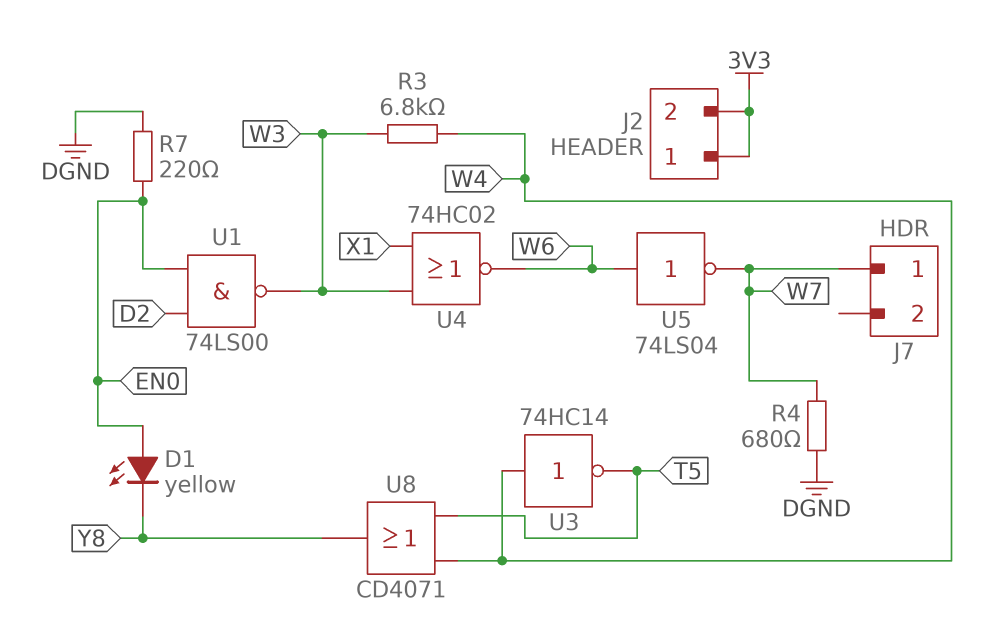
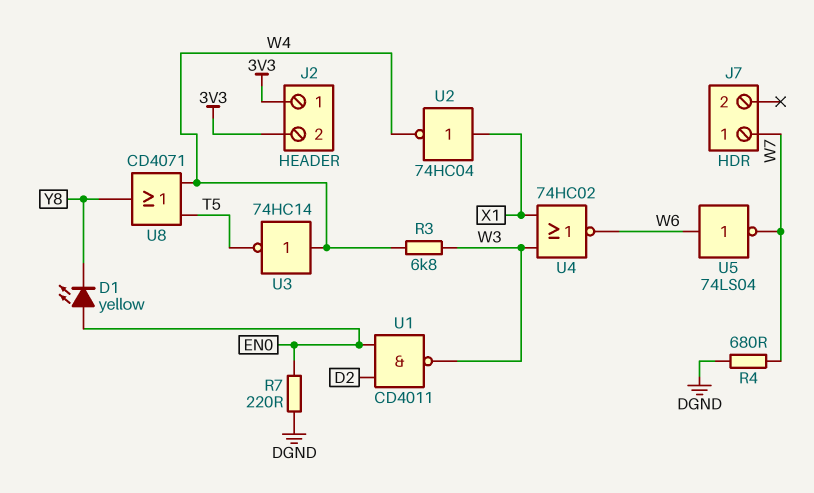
U1: NAND 74LS00 (in D2, in EN0, out W3) -> NAND CD4011 (in D2, in EN0, out W3)
U2: none -> NOT 74HC04 (in X1, out W4)

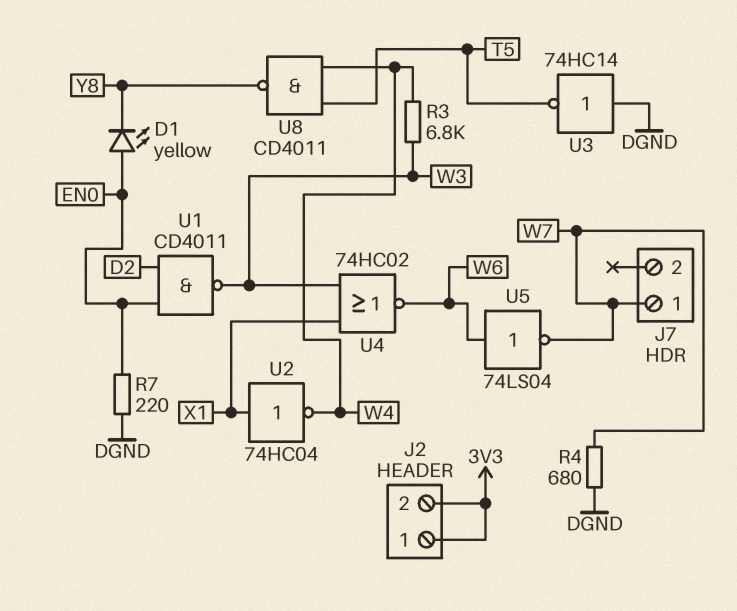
U3: NOT 74HC14 (in W4, out T5) -> NOT 74HC14 (in DGND, out T5)
U8: OR CD4071 (in T5, in W4, out Y8) -> NAND CD4011 (in T5, in W4, out Y8)

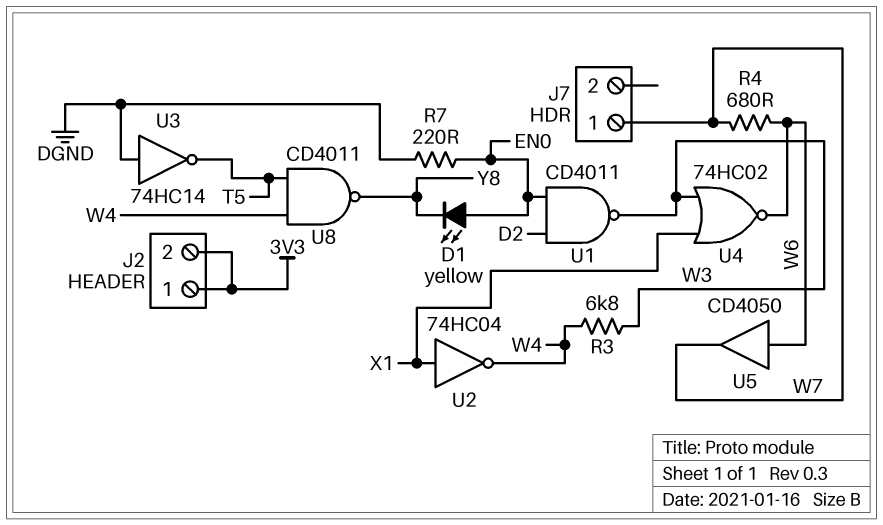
R4: 680 (DGND, W7) -> 680 (W6, W7)
U5: NOT 74LS04 (in W6, out W7) -> buffer CD4050 (in W6, out W7)

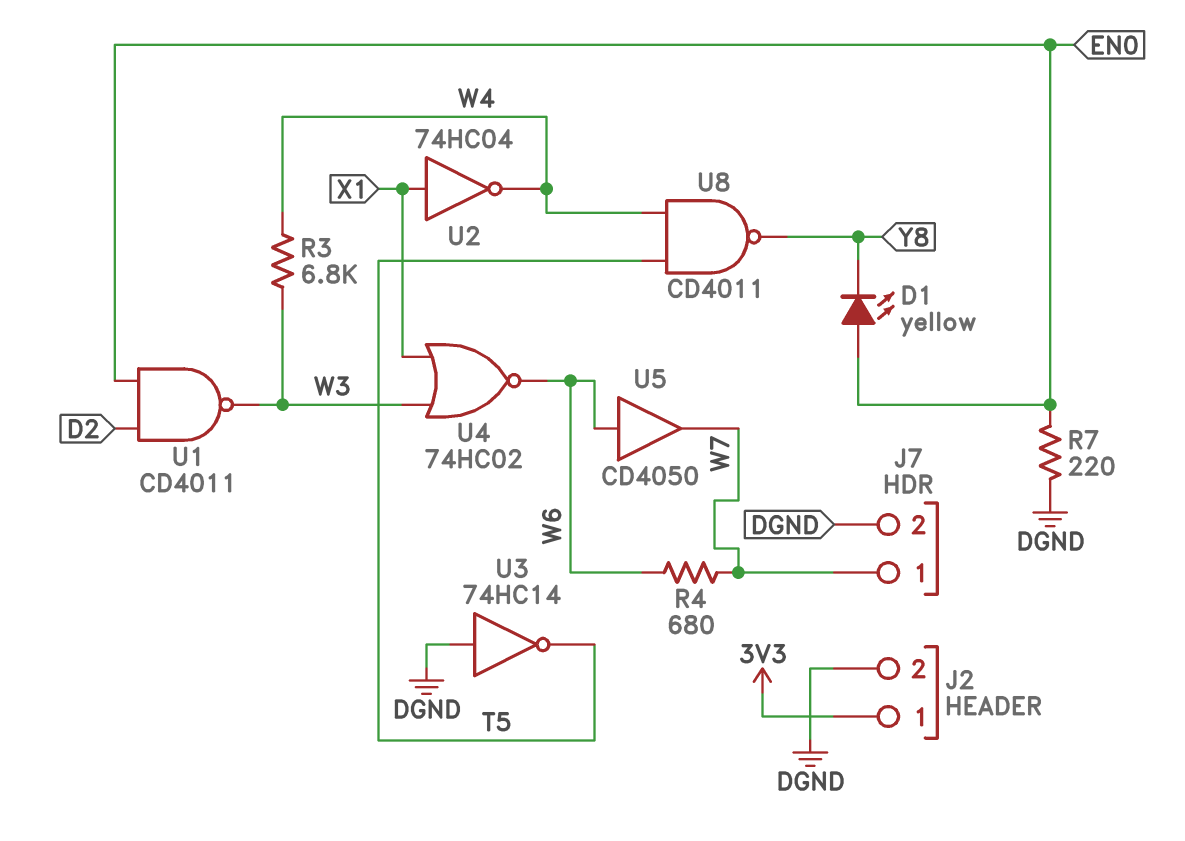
J2 pin 2: 3V3 -> DGND
J7 pin 2: none -> DGND

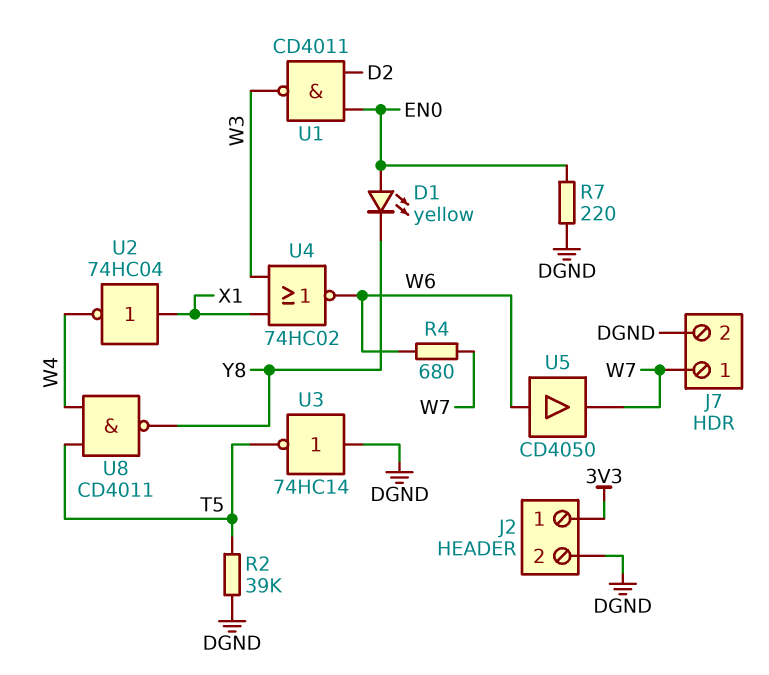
R2: none -> 39k (DGND, T5)
R3: 6.8k (W3, W4) -> none

